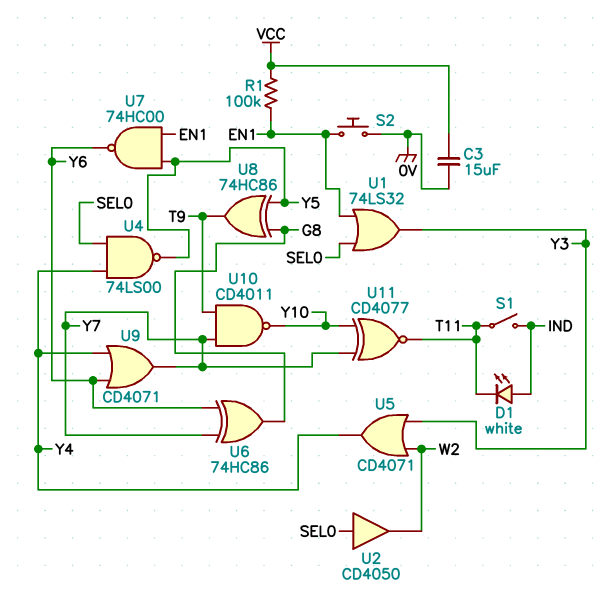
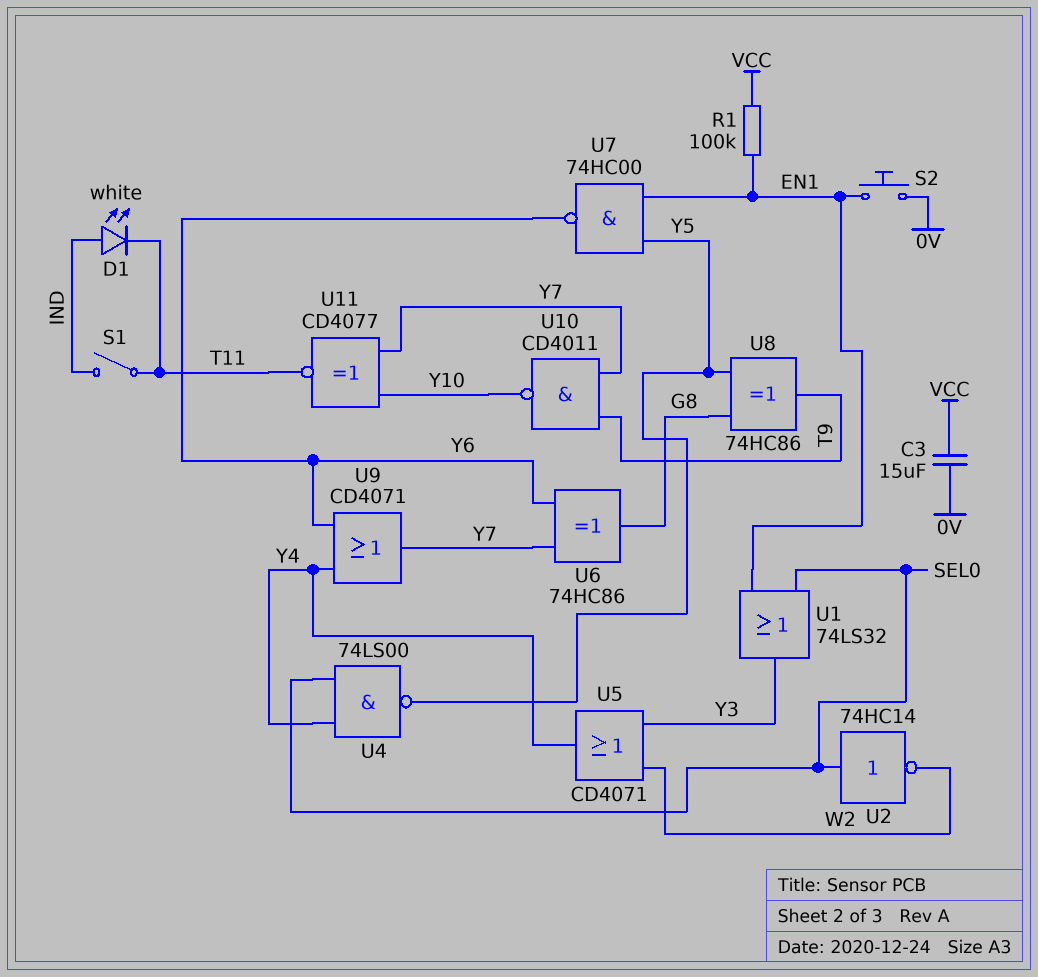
U2: buffer CD4050 (in SEL0, out W2) -> NOT 74HC14 (in SEL0, out W2)

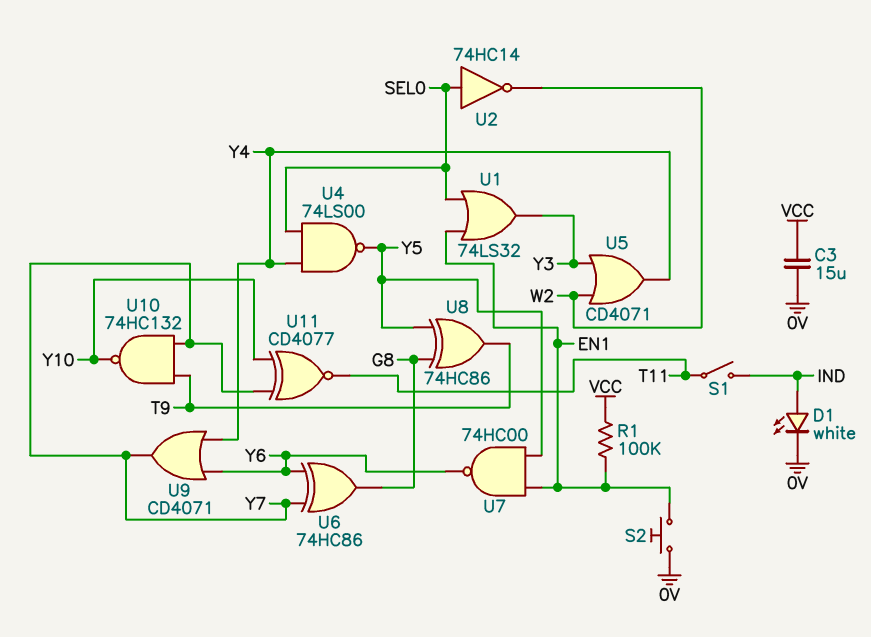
D1: LED white (A IND, K T11) -> LED white (A IND, K 0V)
U10: NAND CD4011 (in T9, in Y7, out Y10) -> NAND 74HC132 (in T9, in Y7, out Y10)

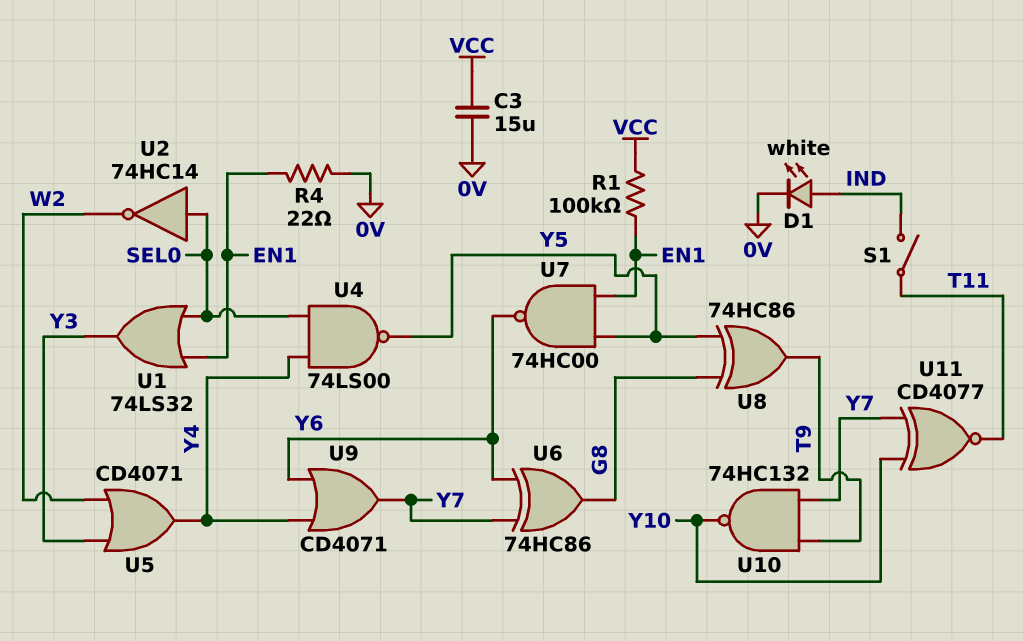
R4: none -> 22 (0V, EN1)
S2: button (0V, EN1) -> none

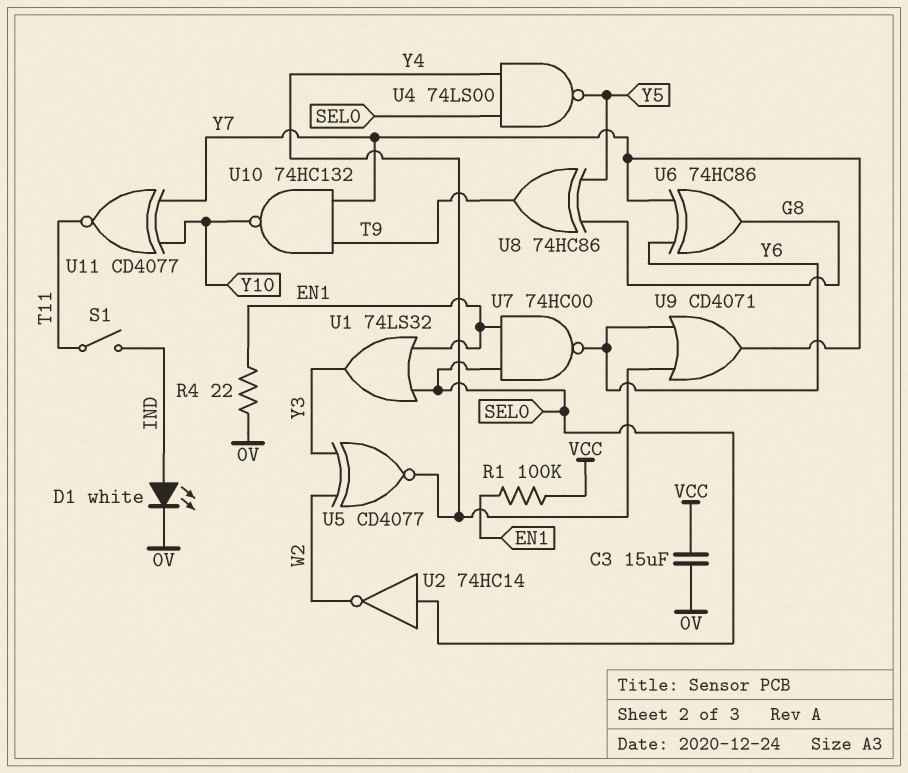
U5: OR CD4071 (in W2, in Y3, out Y4) -> XNOR CD4077 (in W2, in Y3, out Y4)
U7: NAND 74HC00 (in EN1, in Y5, out Y6) -> NAND 74HC00 (in EN1, in SEL0, out Y6)

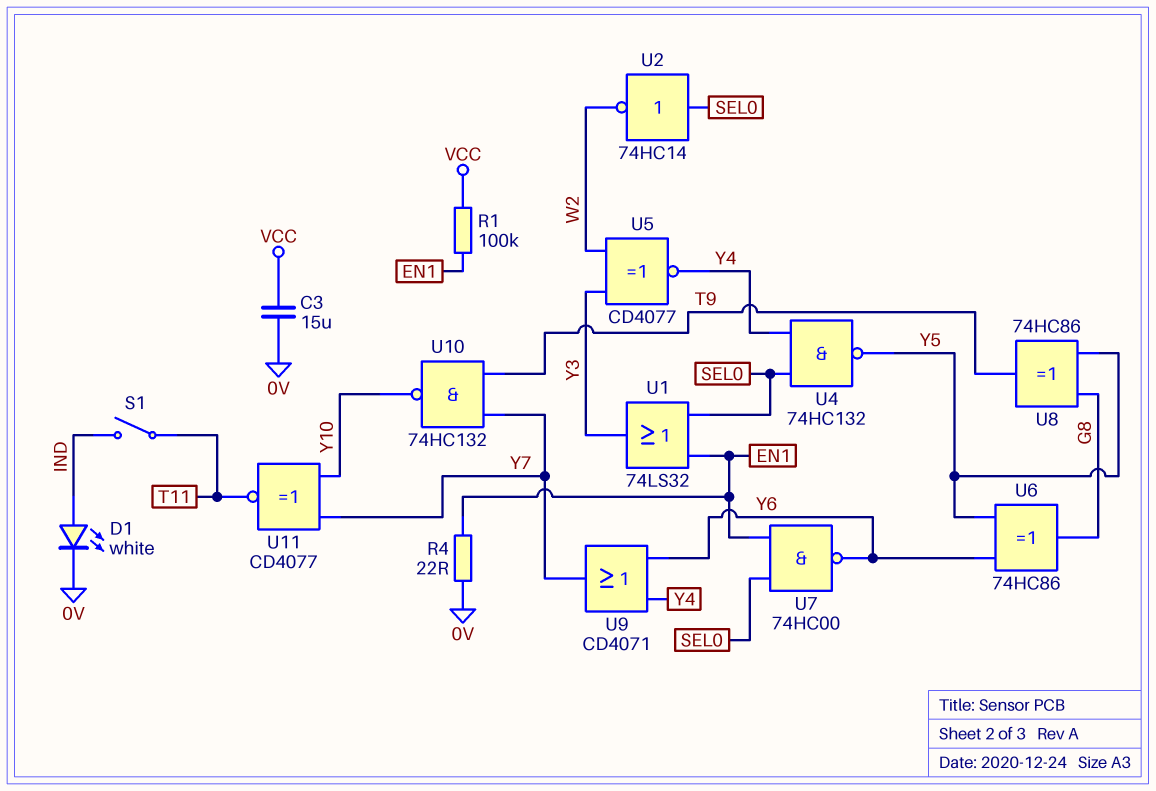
U4: NAND 74LS00 (in SEL0, in Y4, out Y5) -> NAND 74HC132 (in SEL0, in Y4, out Y5)
U6: XOR 74HC86 (in Y6, in Y7, out G8) -> XOR 74HC86 (in Y5, in Y6, out G8)

